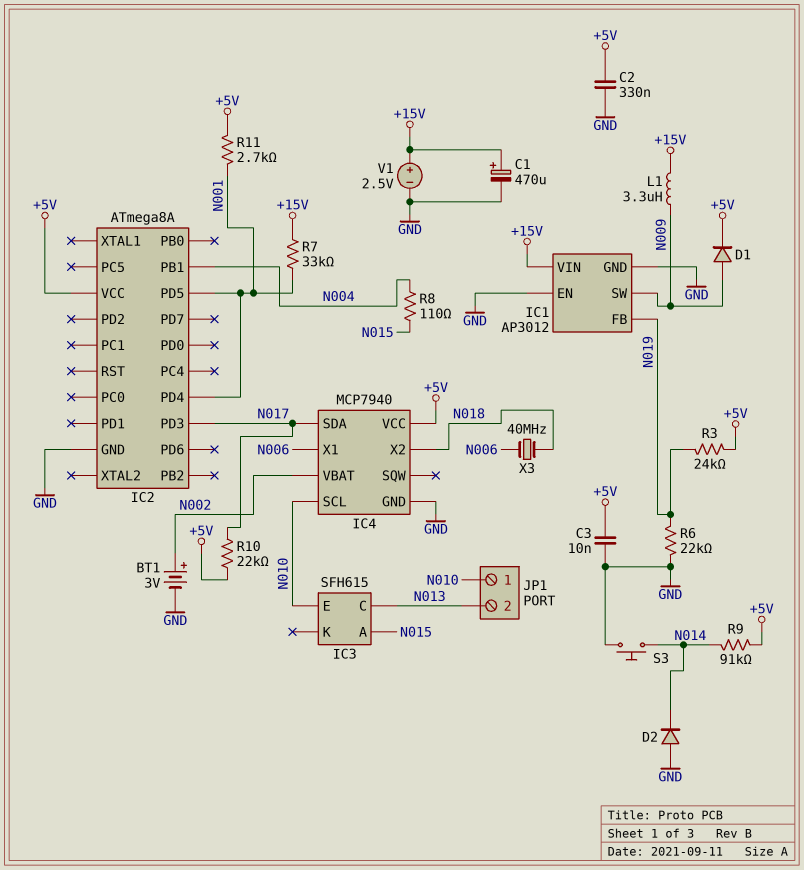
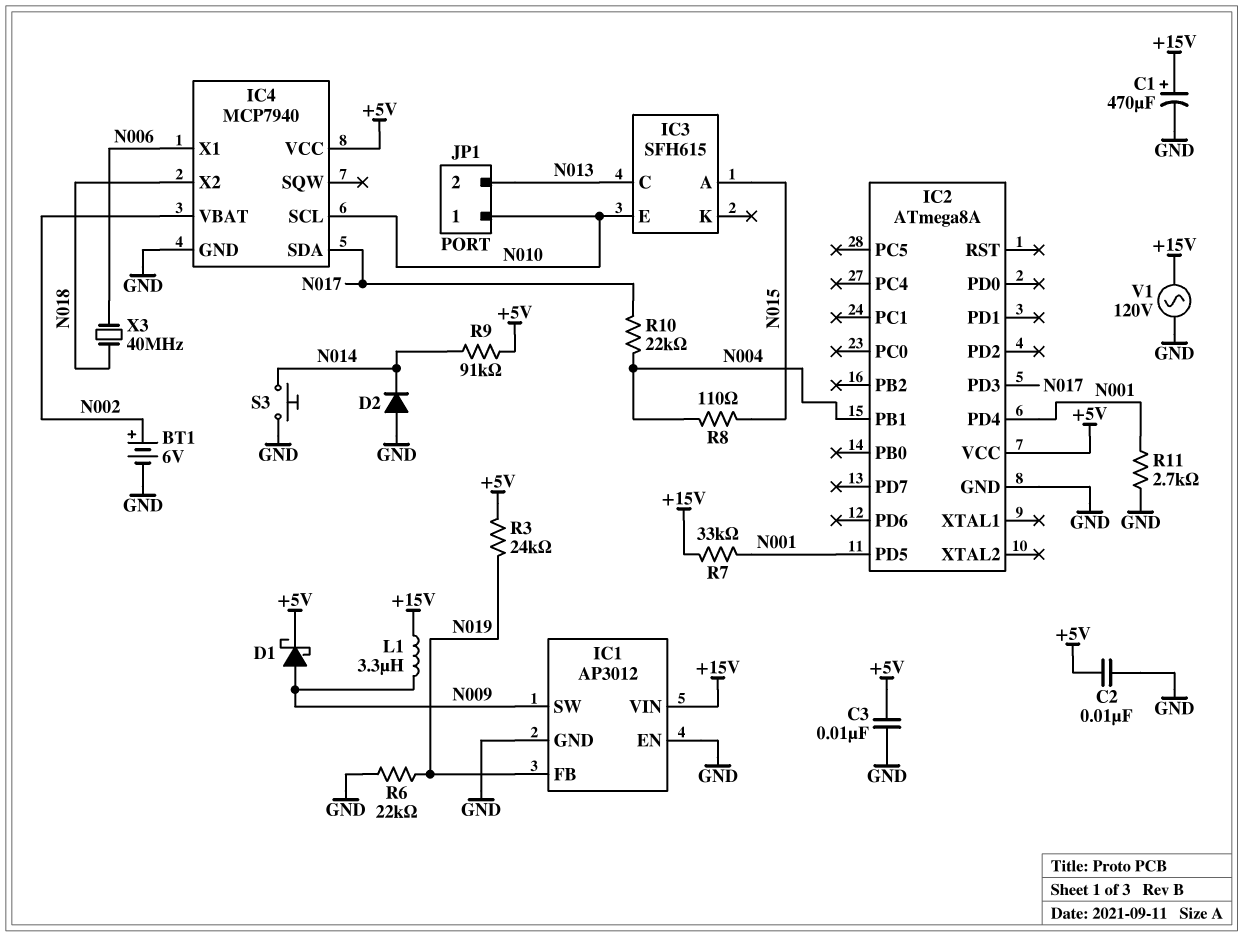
BT1: 3V (plus N002, minus GND) -> 6V (plus N002, minus GND)
C2: 330nF (+5V, GND) -> 10nF (+5V, GND)
D1: diode (A N009, K +5V) -> schottky (A N009, K +5V)
R10: 22k (+5V, N017) -> 22k (N004, N017)
R11: 2.7k (+5V, N001) -> 2.7k (GND, N001)
V1: 2.5V (plus +15V, minus GND) -> AC 120V (+15V, GND)

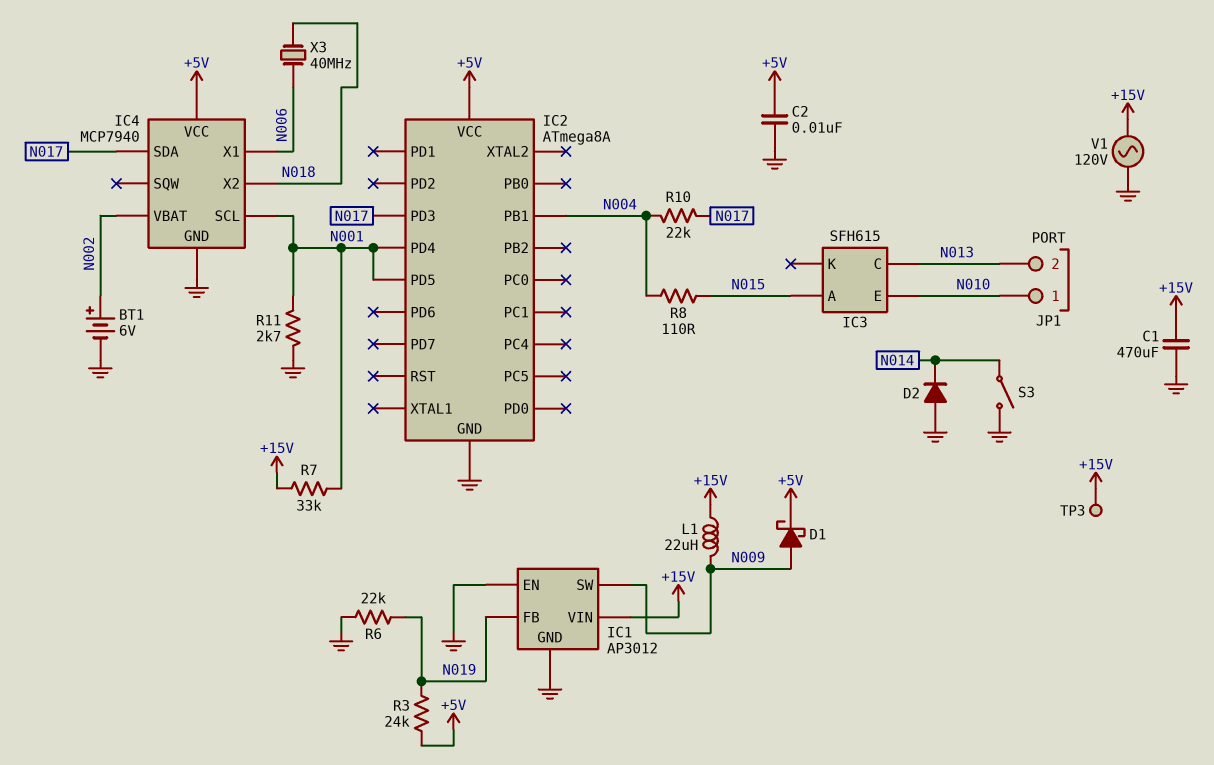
C1: 470uF (plus +15V, minus GND) -> 470uF (+15V, GND)
C3: 10nF (+5V, GND) -> none
IC4 pin SCL: N010 -> N001
L1: 3.3uH (+15V, N009) -> 22uH (+15V, N009)
R9: 91k (+5V, N014) -> none
S3: button (GND, N014) -> switch (GND, N014)
TP3: none -> test point (+15V)

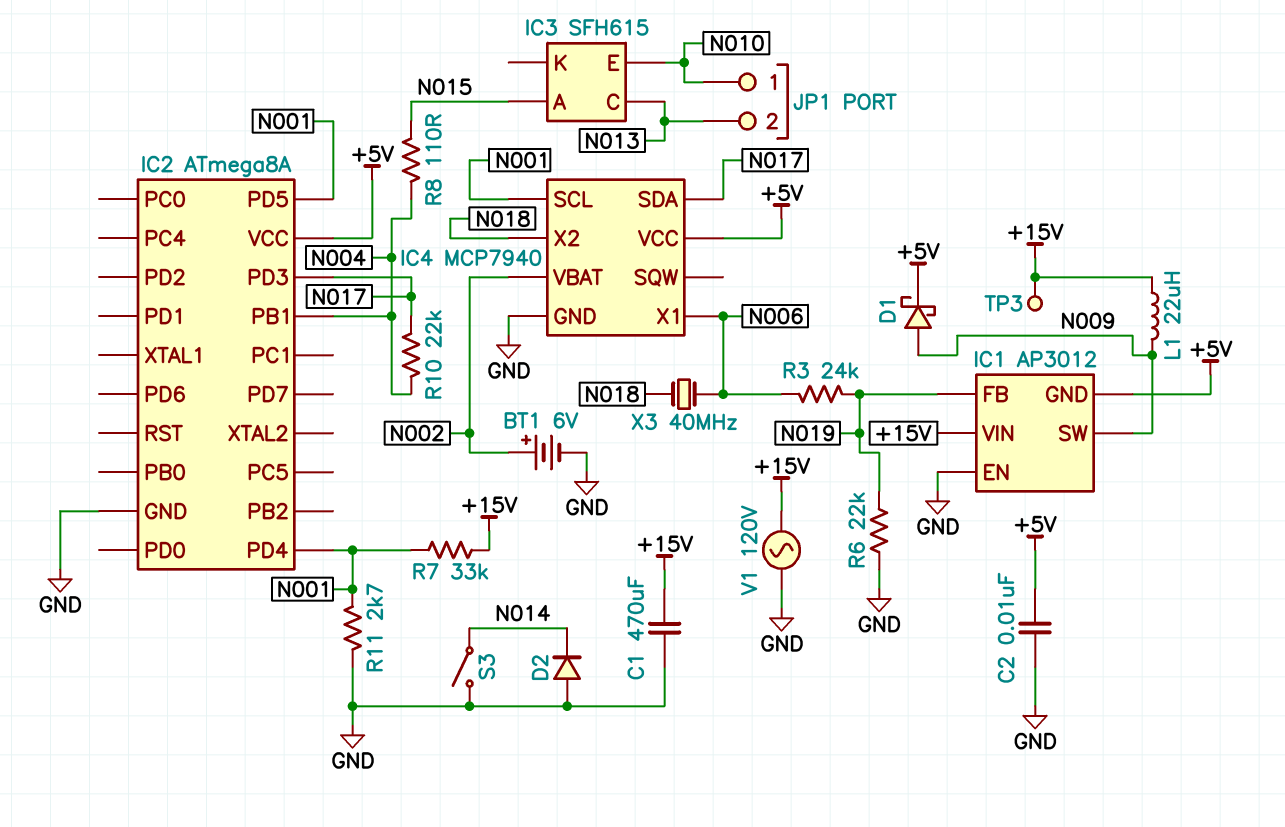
IC1 pin GND: GND -> +5V
R3: 24k (+5V, N019) -> 24k (N006, N019)

